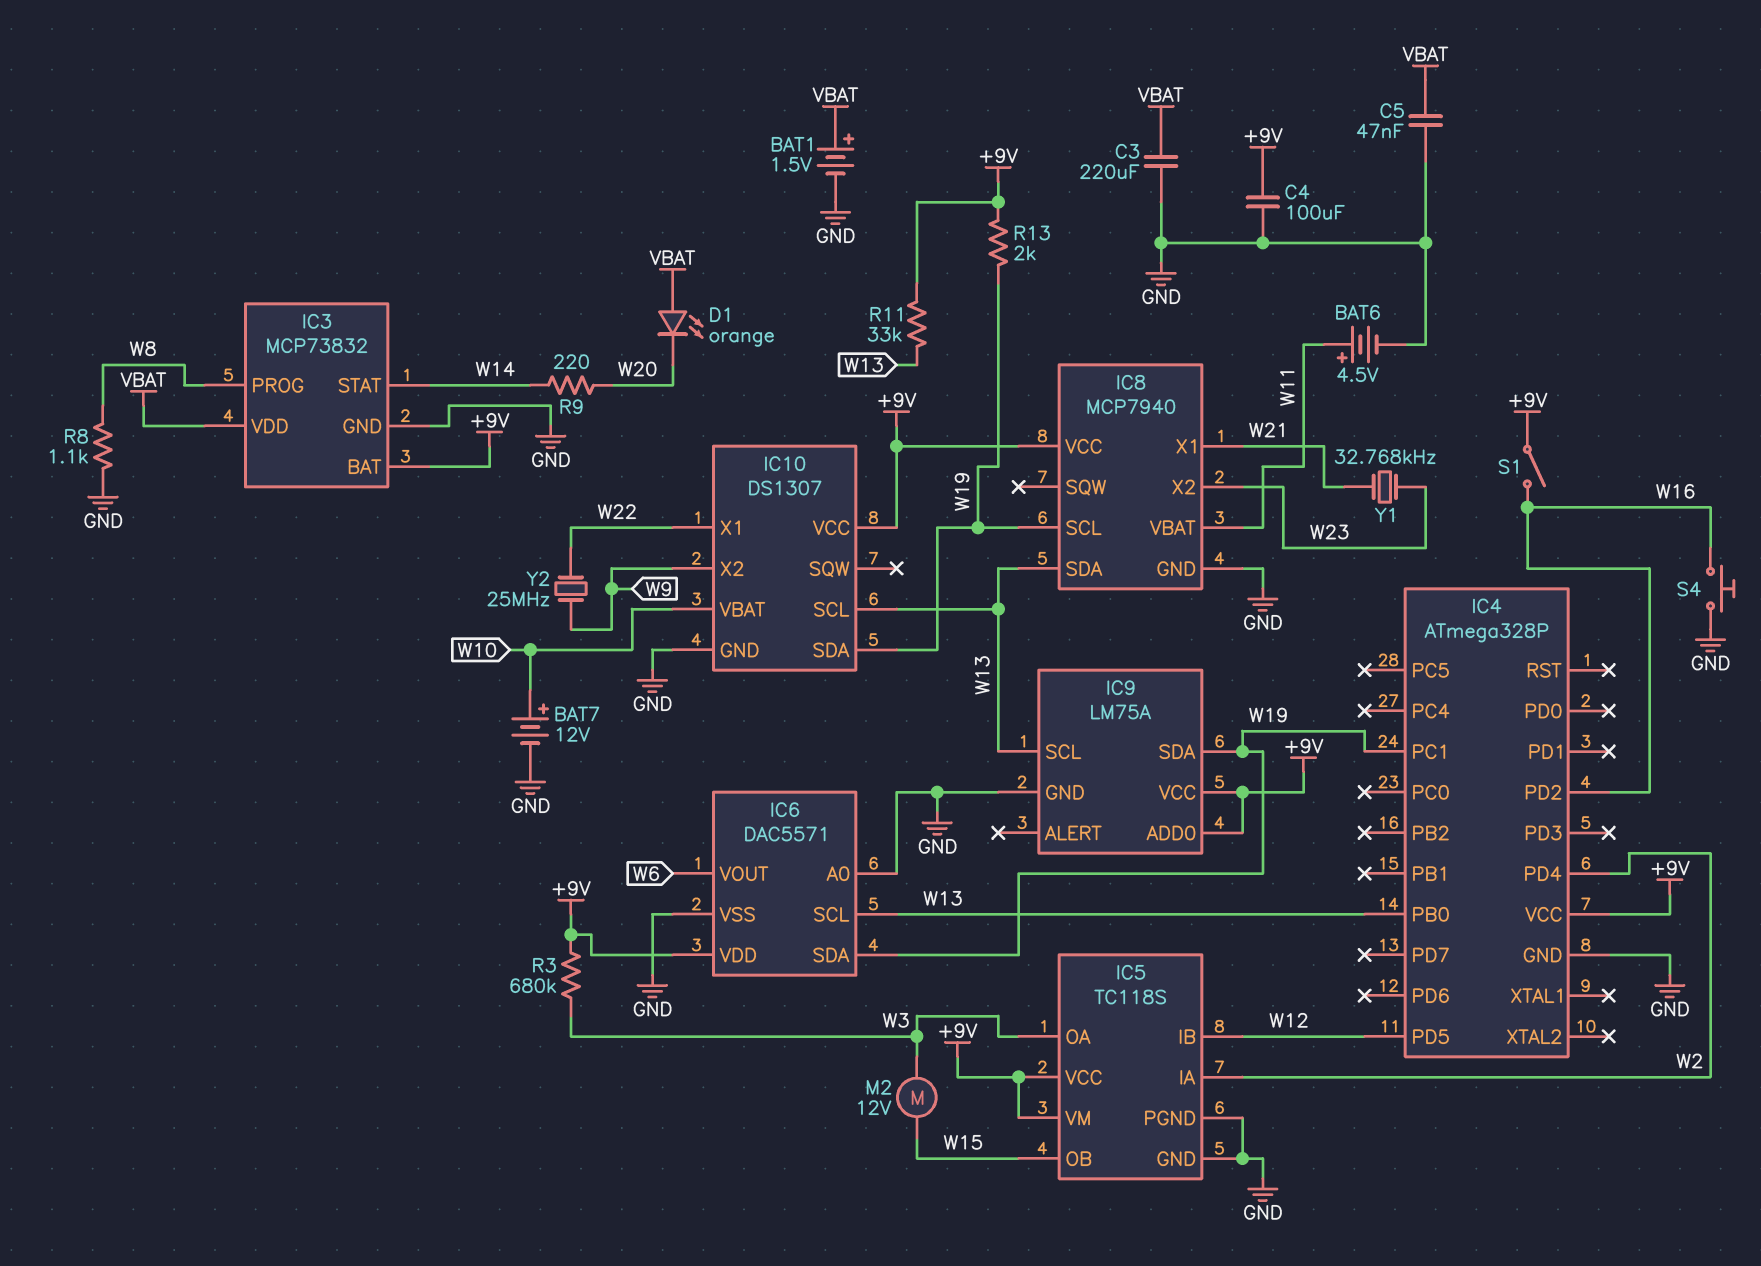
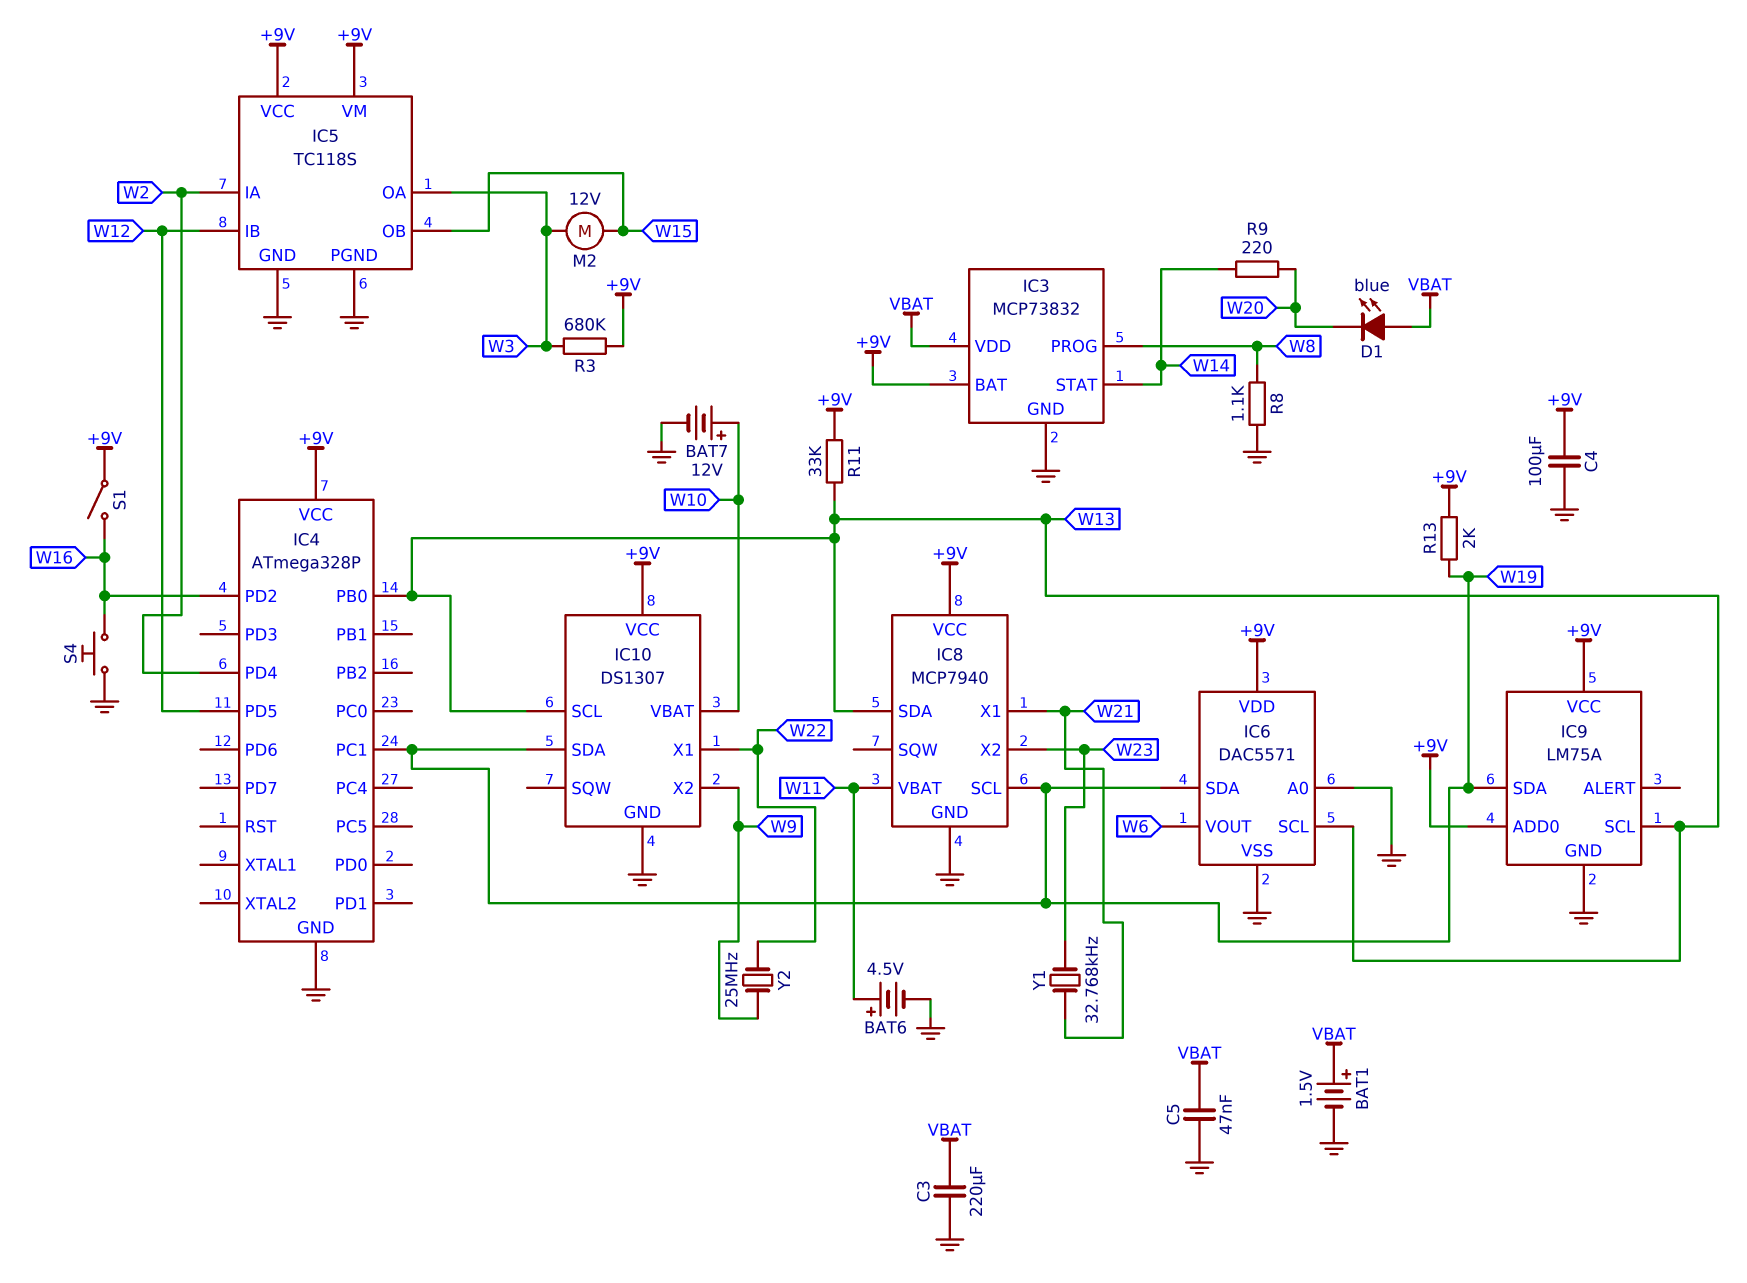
D1: LED orange (A VBAT, K W20) -> LED blue (A VBAT, K W20)

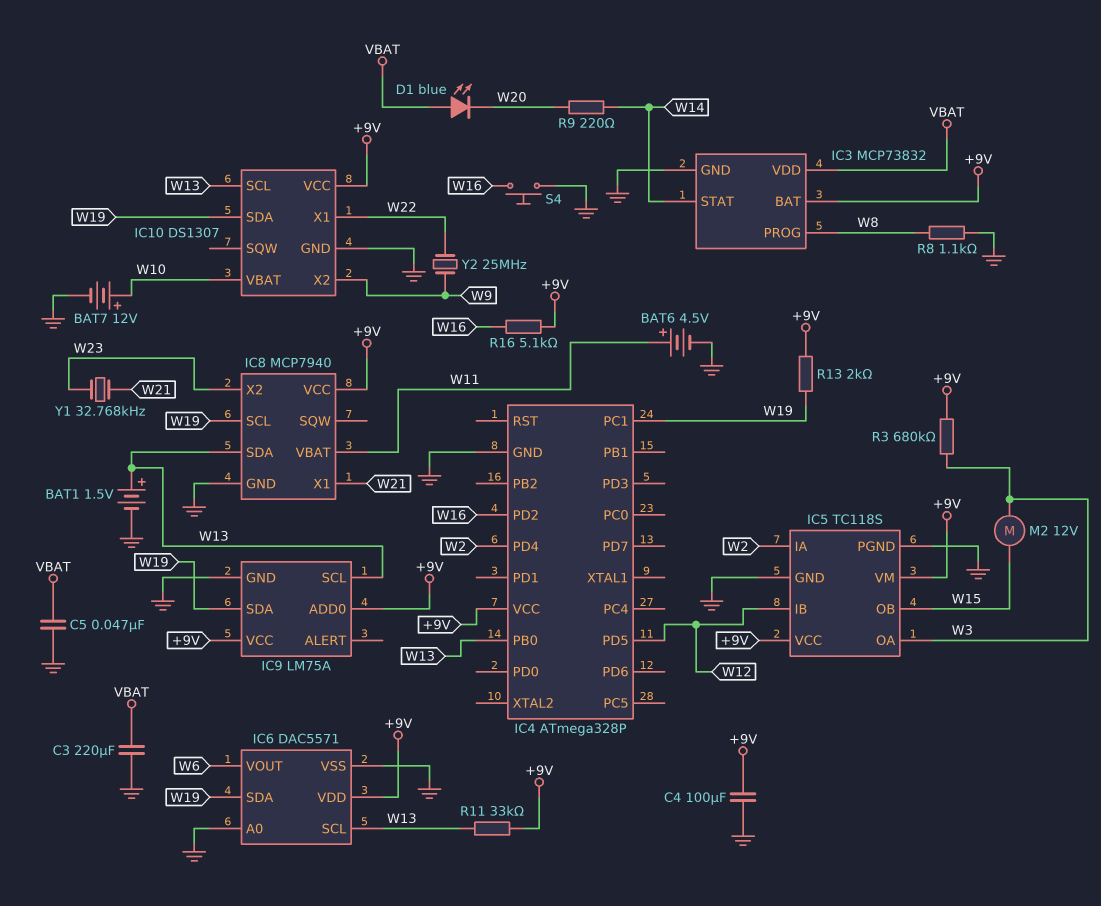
BAT1: 1.5V (plus VBAT, minus GND) -> 1.5V (plus W13, minus GND)
R16: none -> 5.1k (+9V, W16)
S1: switch (+9V, W16) -> none

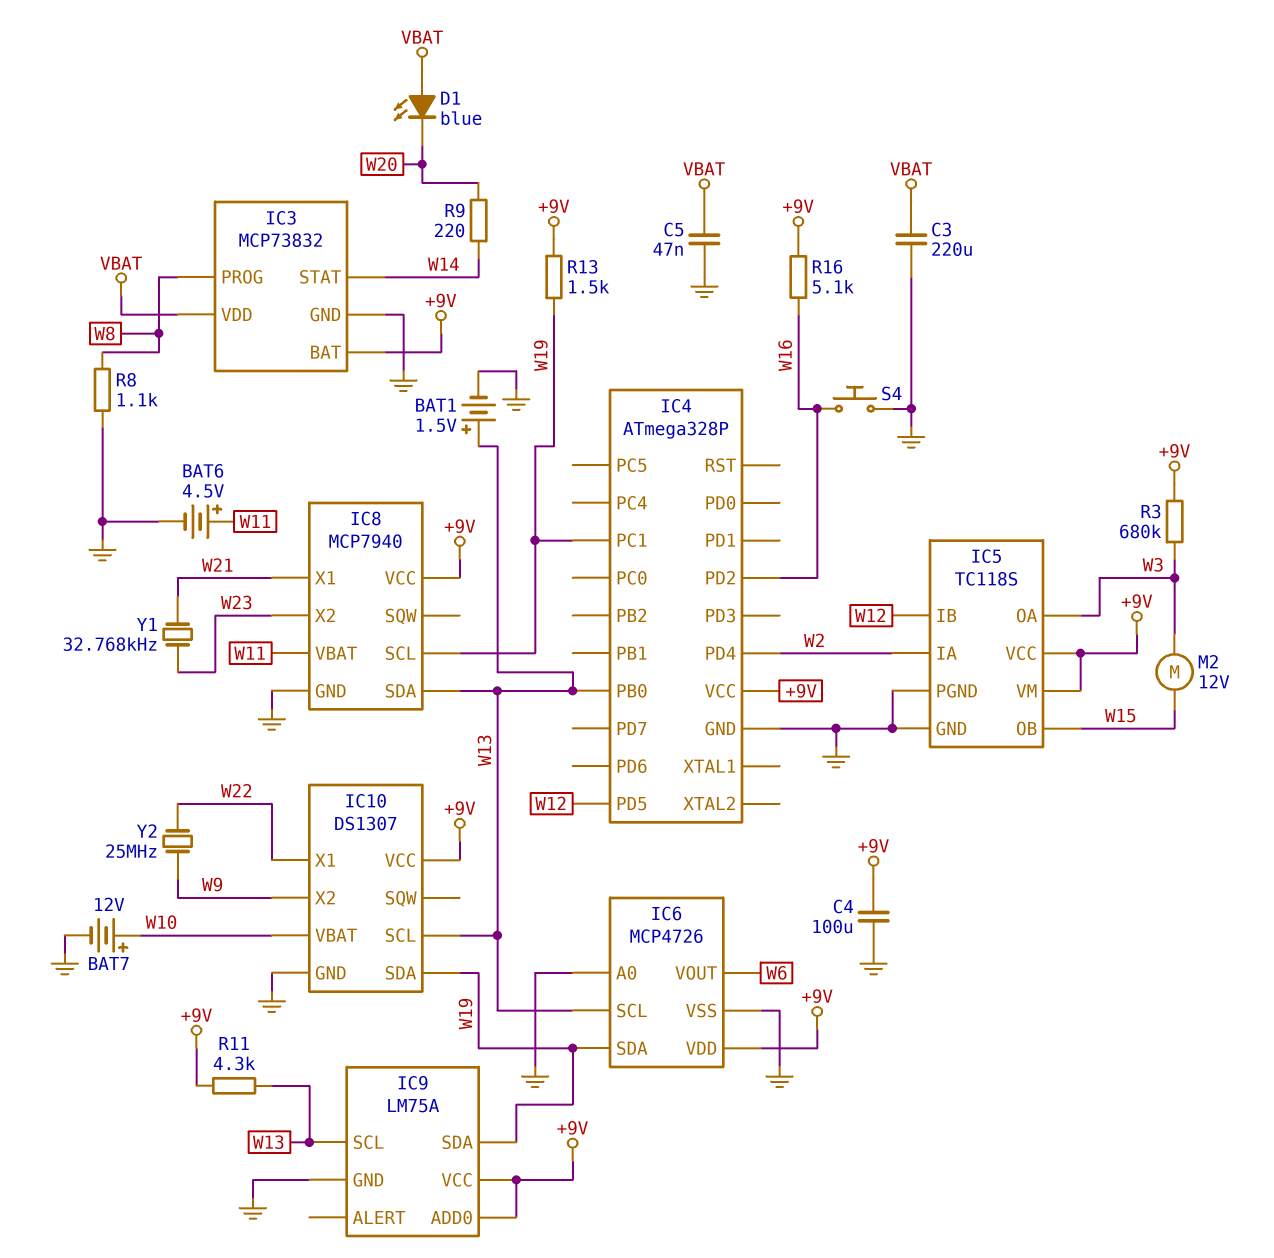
IC6: DAC5571 -> MCP4726
R11: 33k (+9V, W13) -> 4.3k (+9V, W13)
R13: 2k (+9V, W19) -> 1.5k (+9V, W19)

